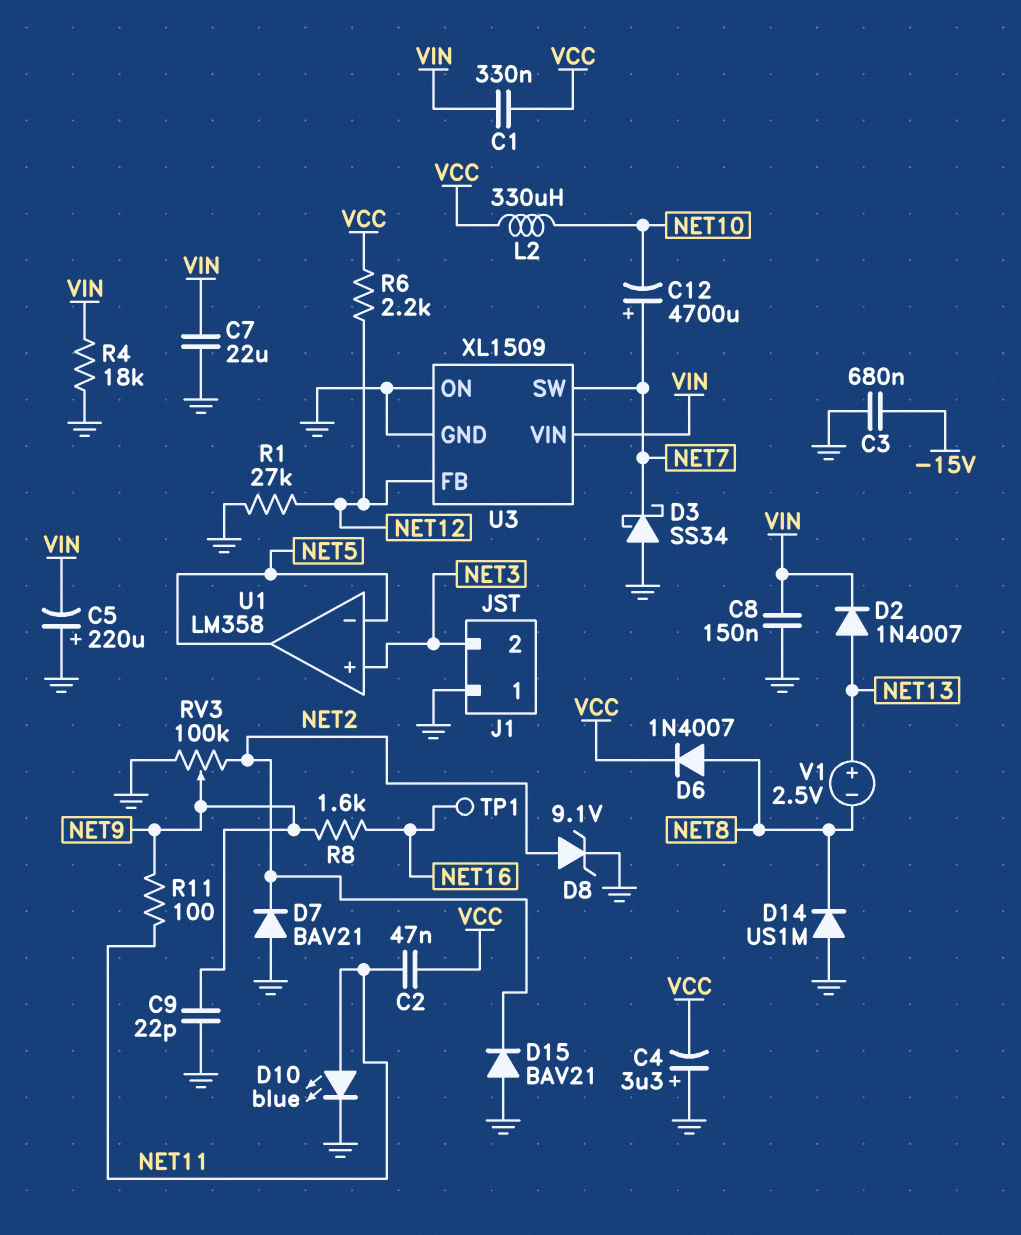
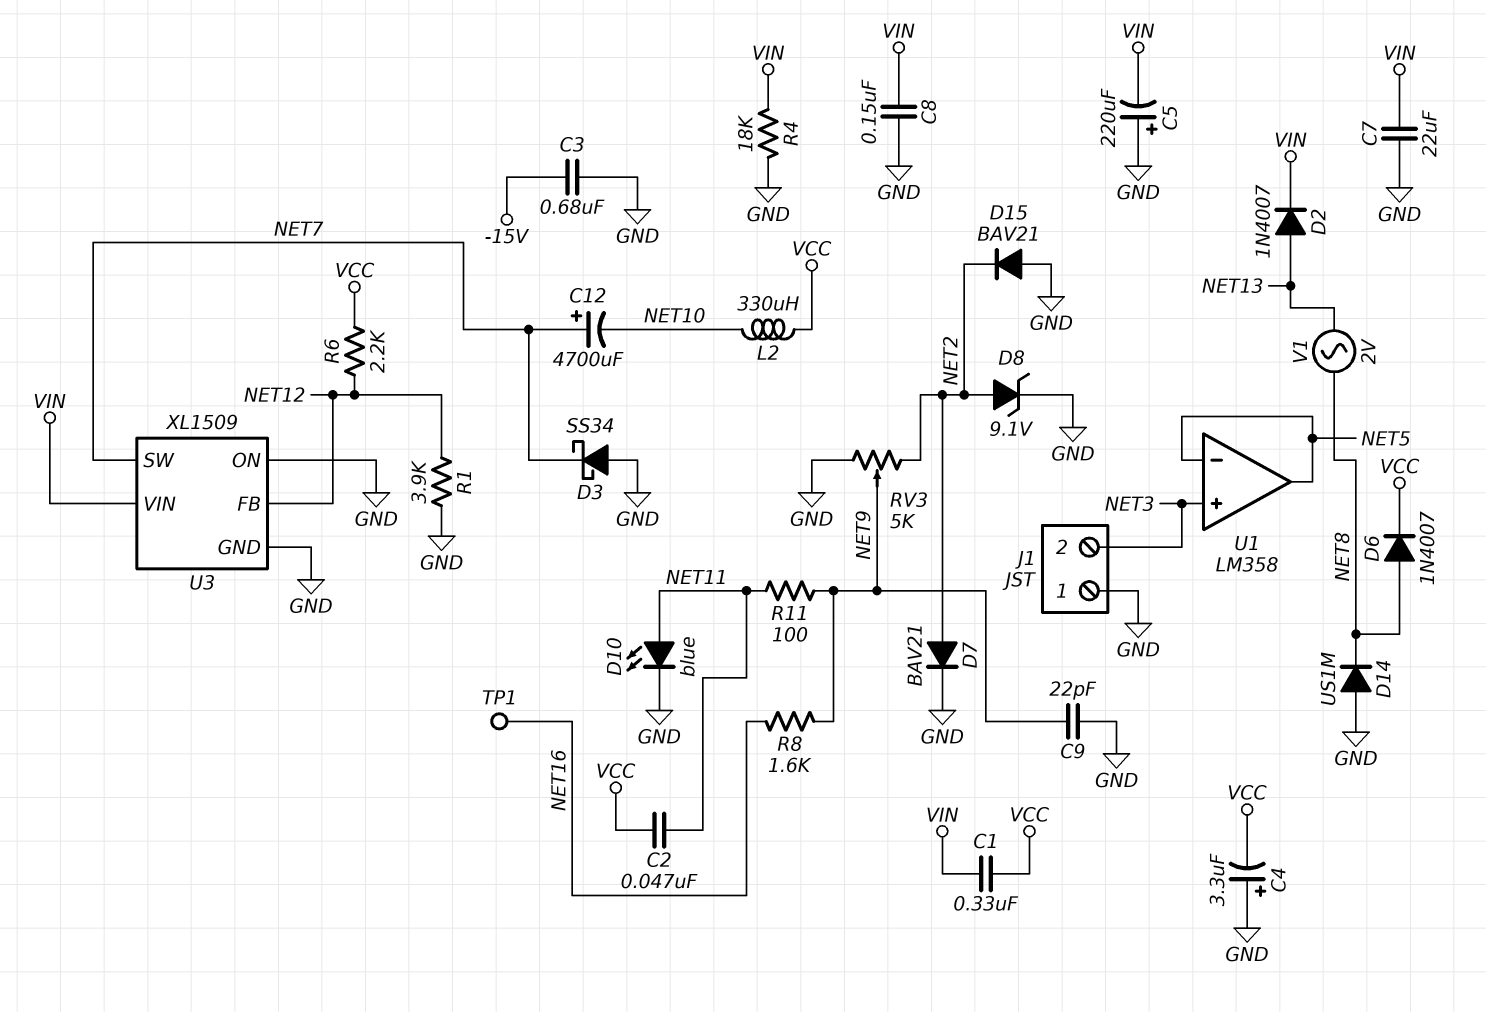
D7: diode BAV21 (A GND, K NET2) -> diode BAV21 (A NET2, K GND)
R1: 27k (GND, NET12) -> 3.9k (GND, NET12)
RV3: 100k (GND, NET2, wiper NET9) -> 5k (GND, NET2, wiper NET9)
V1: 2.5V (plus NET13, minus NET8) -> AC 2V (NET8, NET13)

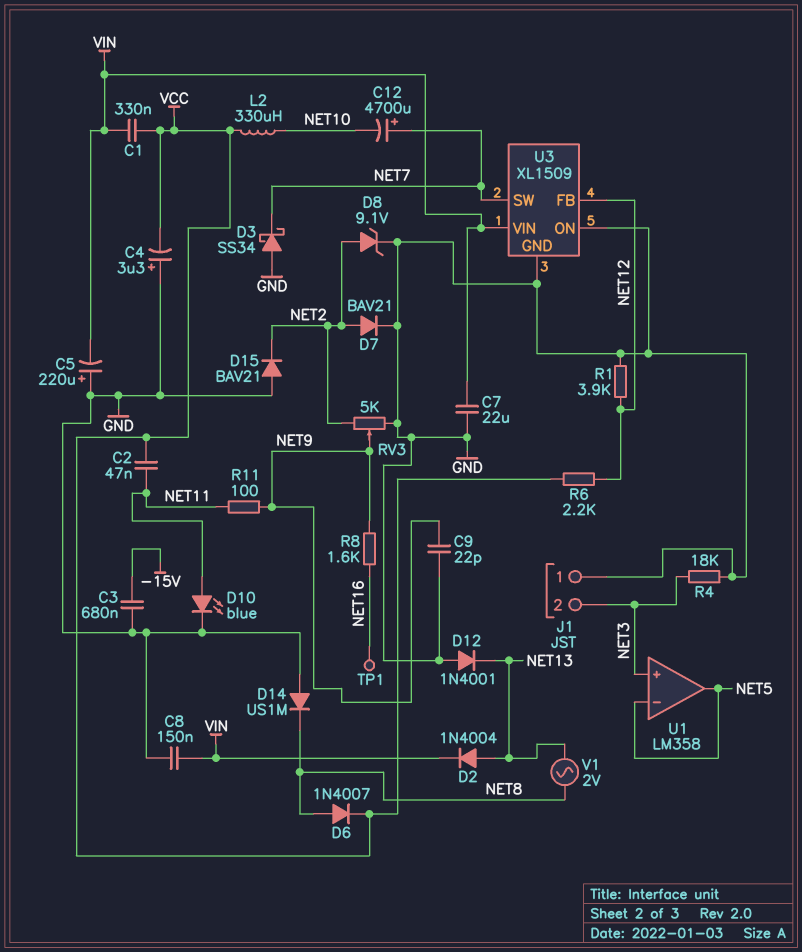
D2: diode 1N4007 (A NET13, K VIN) -> diode 1N4004 (A NET13, K VIN)
D12: none -> diode 1N4001 (A GND, K NET13)
R4: 18k (GND, VIN) -> 18k (GND, NET3)

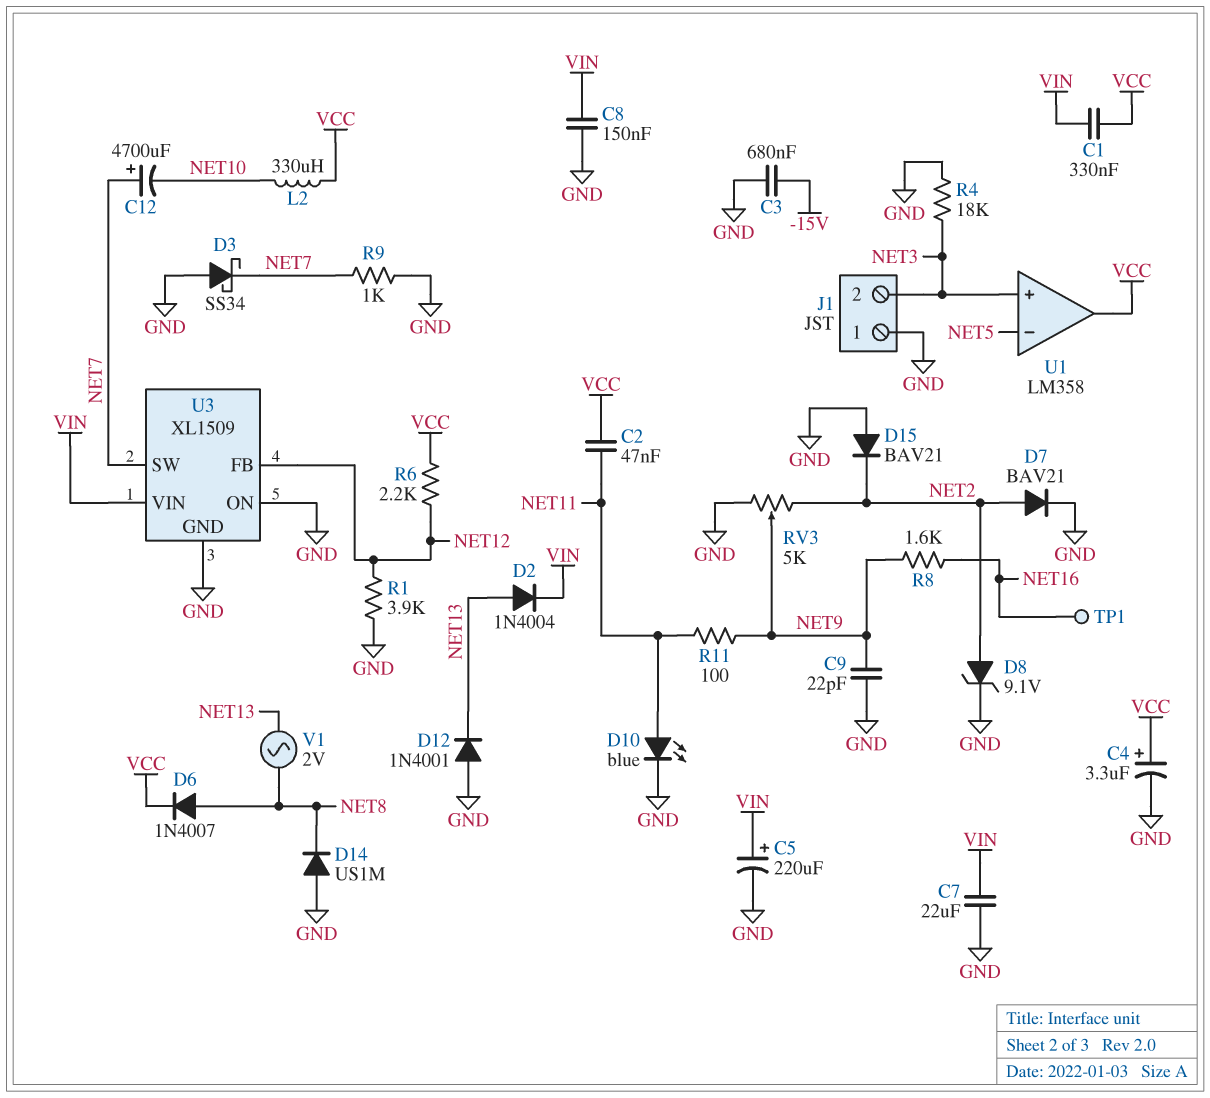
C4: 3.3uF (plus GND, minus VCC) -> 3.3uF (plus VCC, minus GND)
C5: 220uF (plus GND, minus VIN) -> 220uF (plus VIN, minus GND)
R9: none -> 1k (GND, NET7)
U1 pin out: NET5 -> VCC

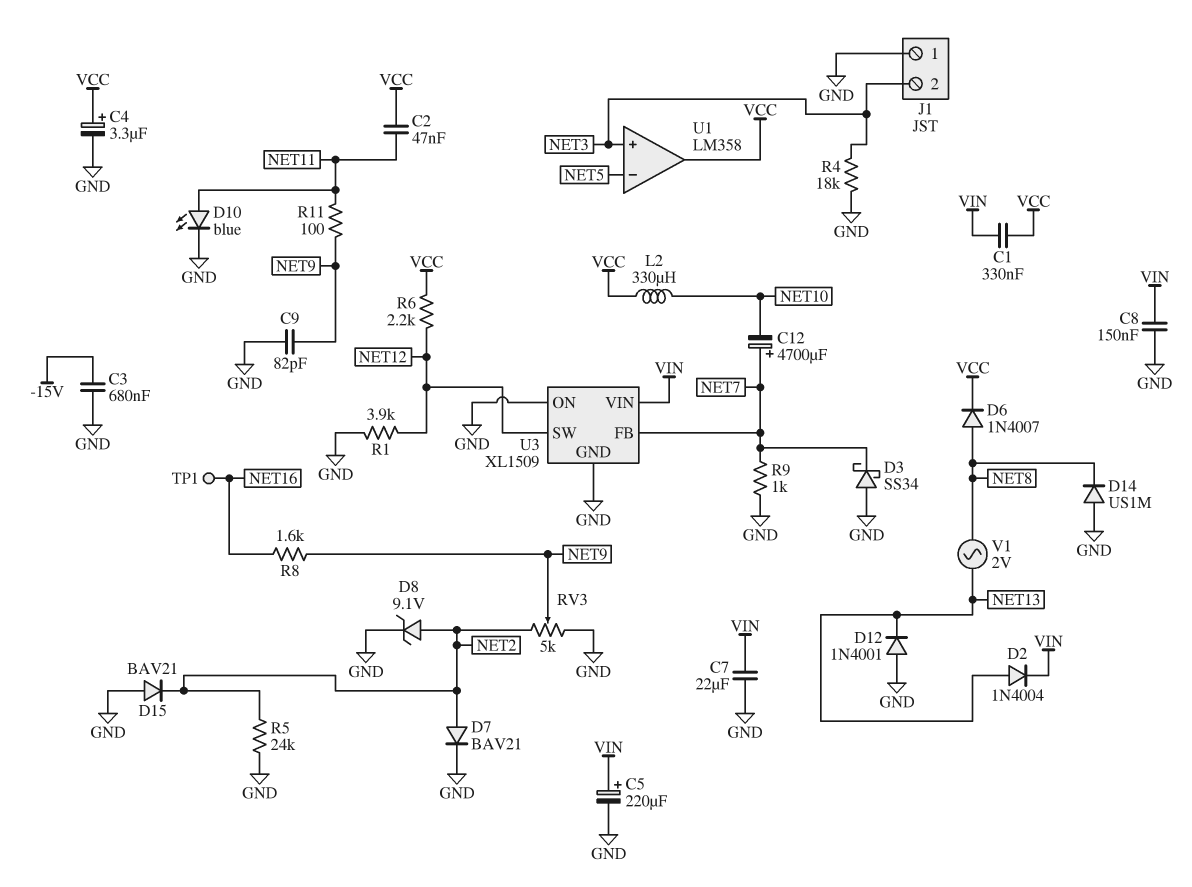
C9: 22pF (GND, NET9) -> 82pF (GND, NET9)
R5: none -> 24k (GND, NET2)
U3 pin FB: NET12 -> NET7
U3 pin SW: NET7 -> NET12

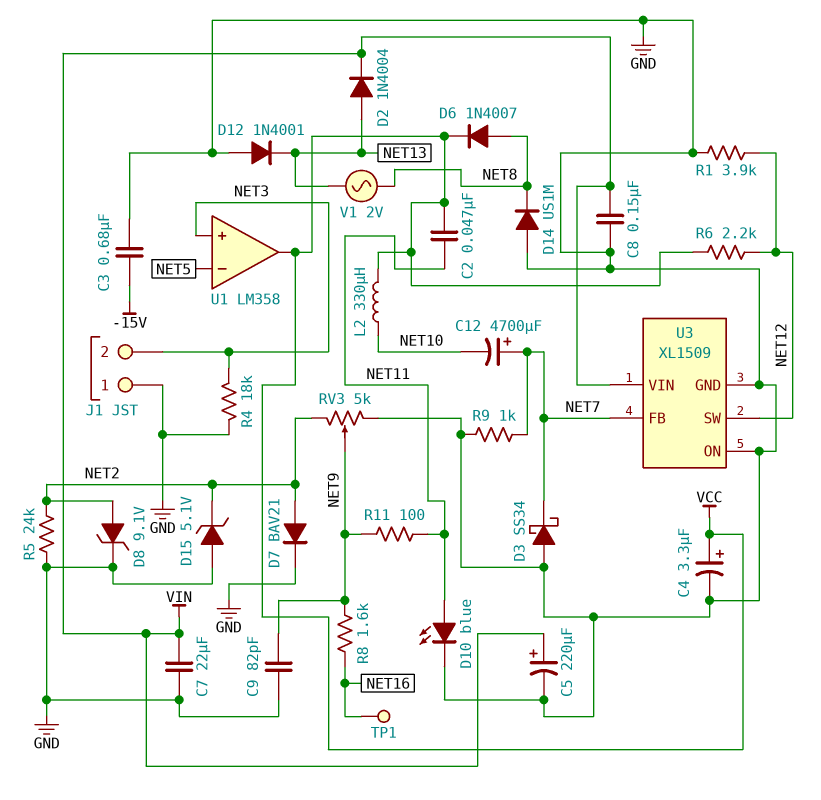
C1: 330nF (VCC, VIN) -> none
D15: diode BAV21 (A GND, K NET2) -> zener 5.1V (A GND, K NET2)

